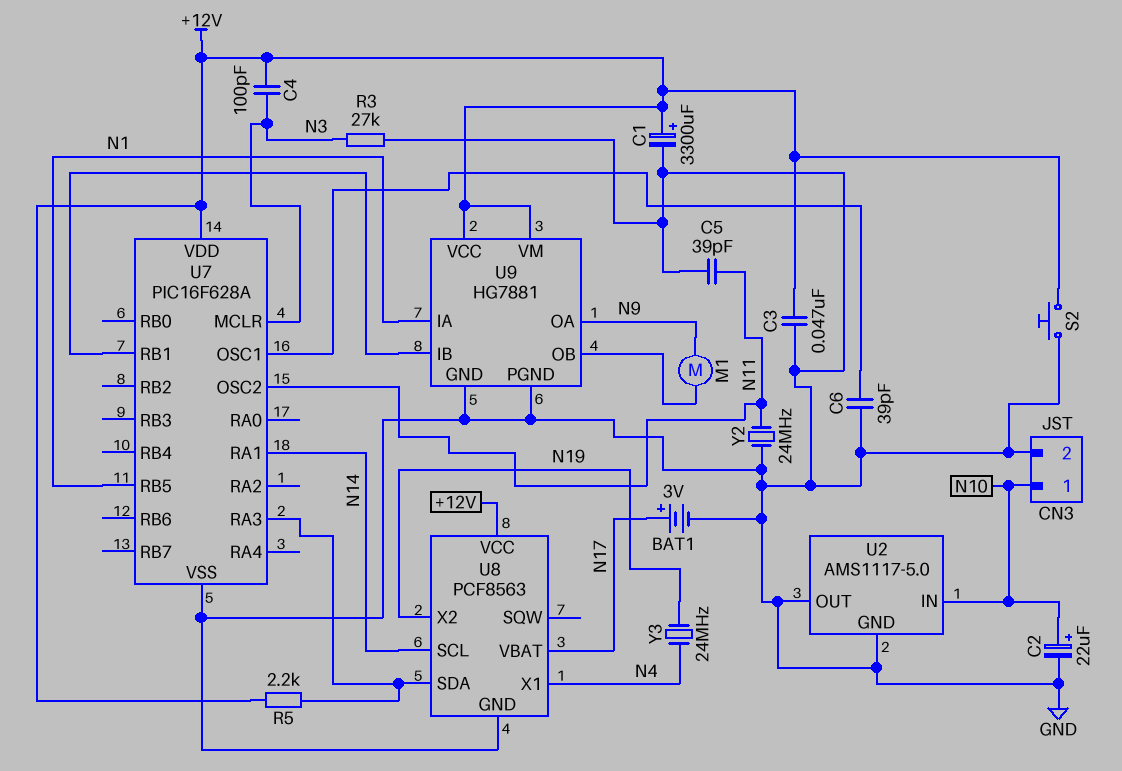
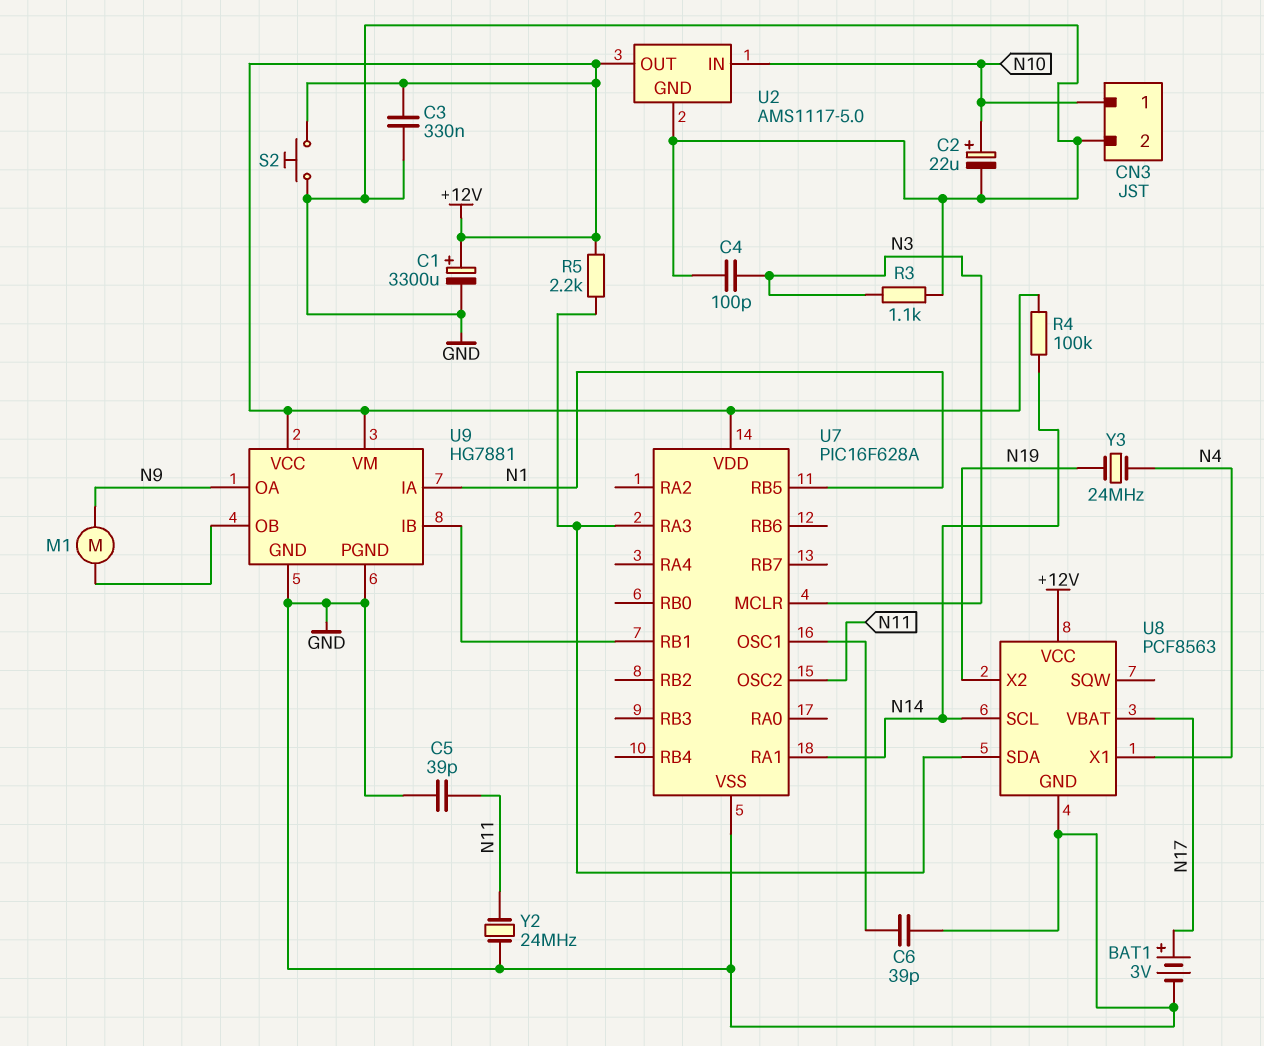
C3: 47nF (+12V, GND) -> 330nF (+12V, GND)
C4: 100pF (+12V, N3) -> 100pF (GND, N3)
R3: 27k (GND, N3) -> 1.1k (GND, N3)
R4: none -> 100k (+12V, N14)
U2 pin OUT: GND -> +12V

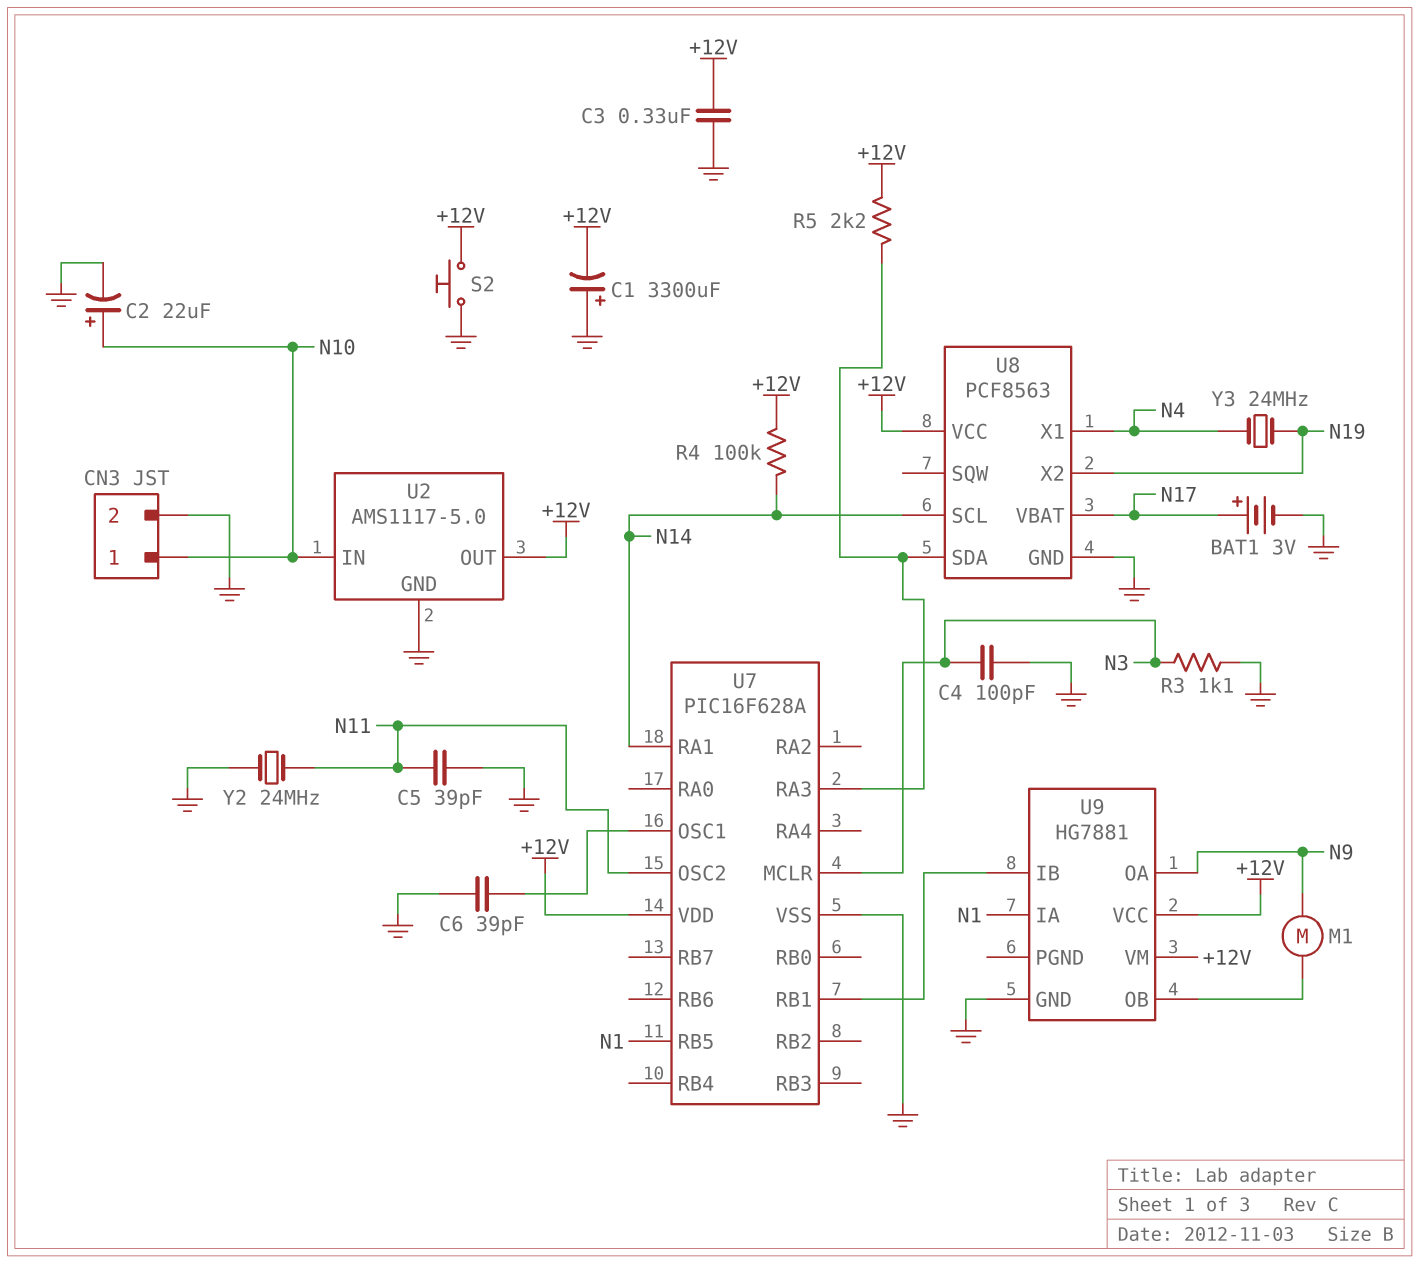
C1: 3300uF (plus +12V, minus GND) -> 3300uF (plus GND, minus +12V)
U9 pin PGND: GND -> none

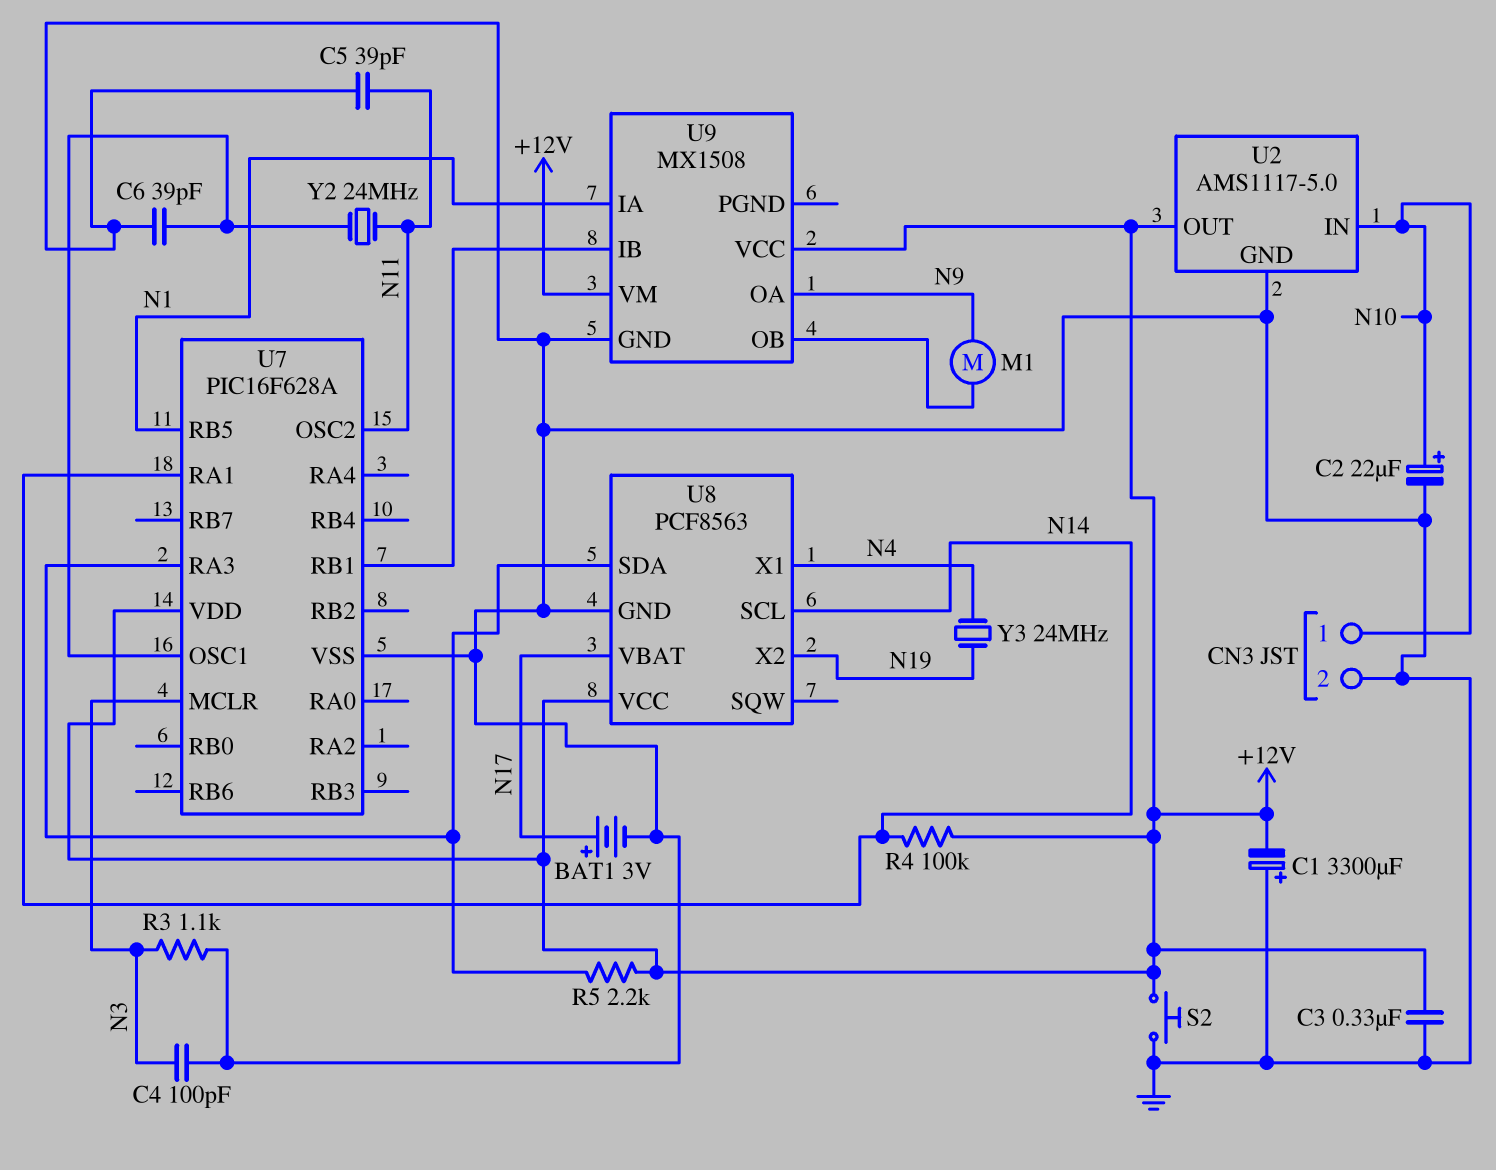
U9: HG7881 -> MX1508
Y2: 24MHz (GND, N11) -> 24MHz (N11, U7/OSC1)

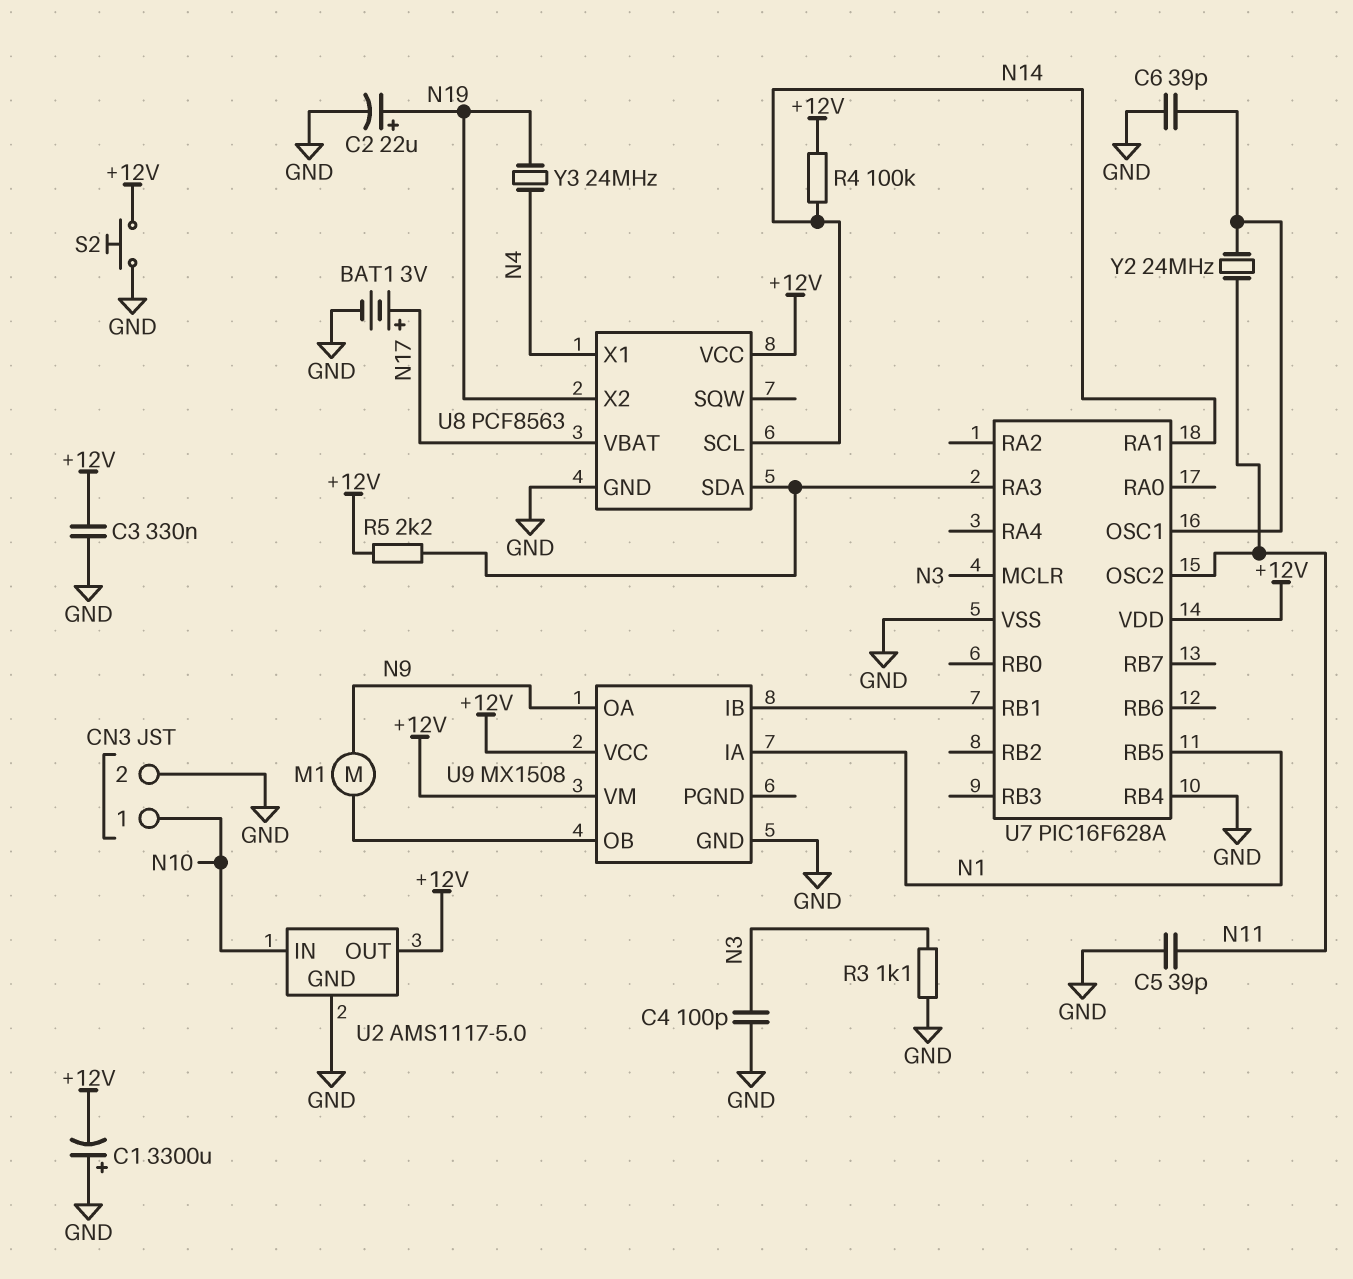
C2: 22uF (plus N10, minus GND) -> 22uF (plus N19, minus GND)
U7 pin RB4: none -> GND

